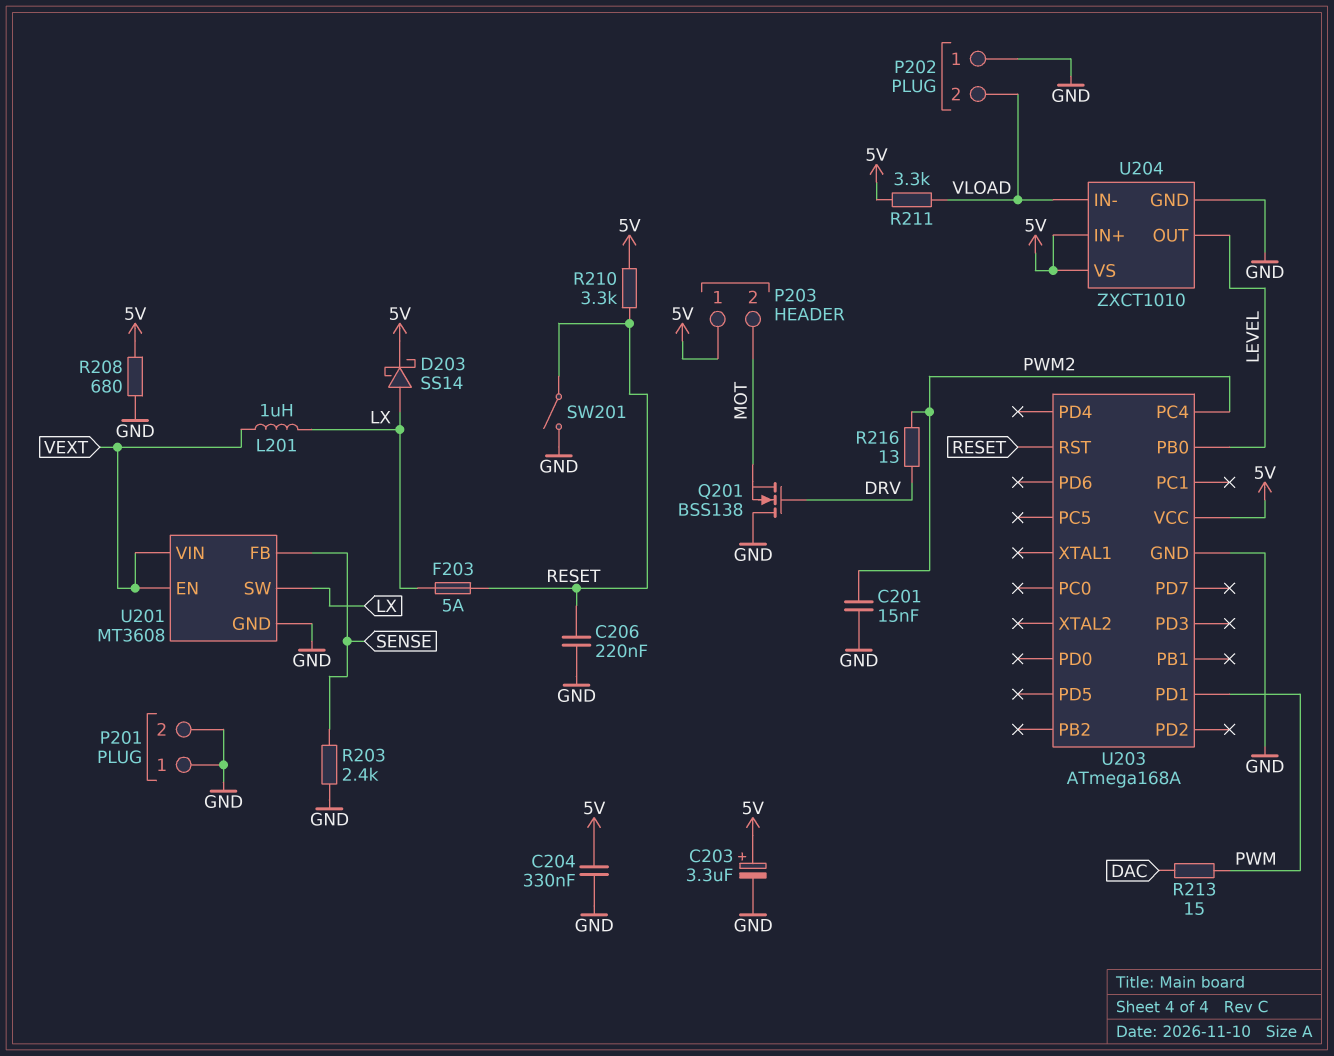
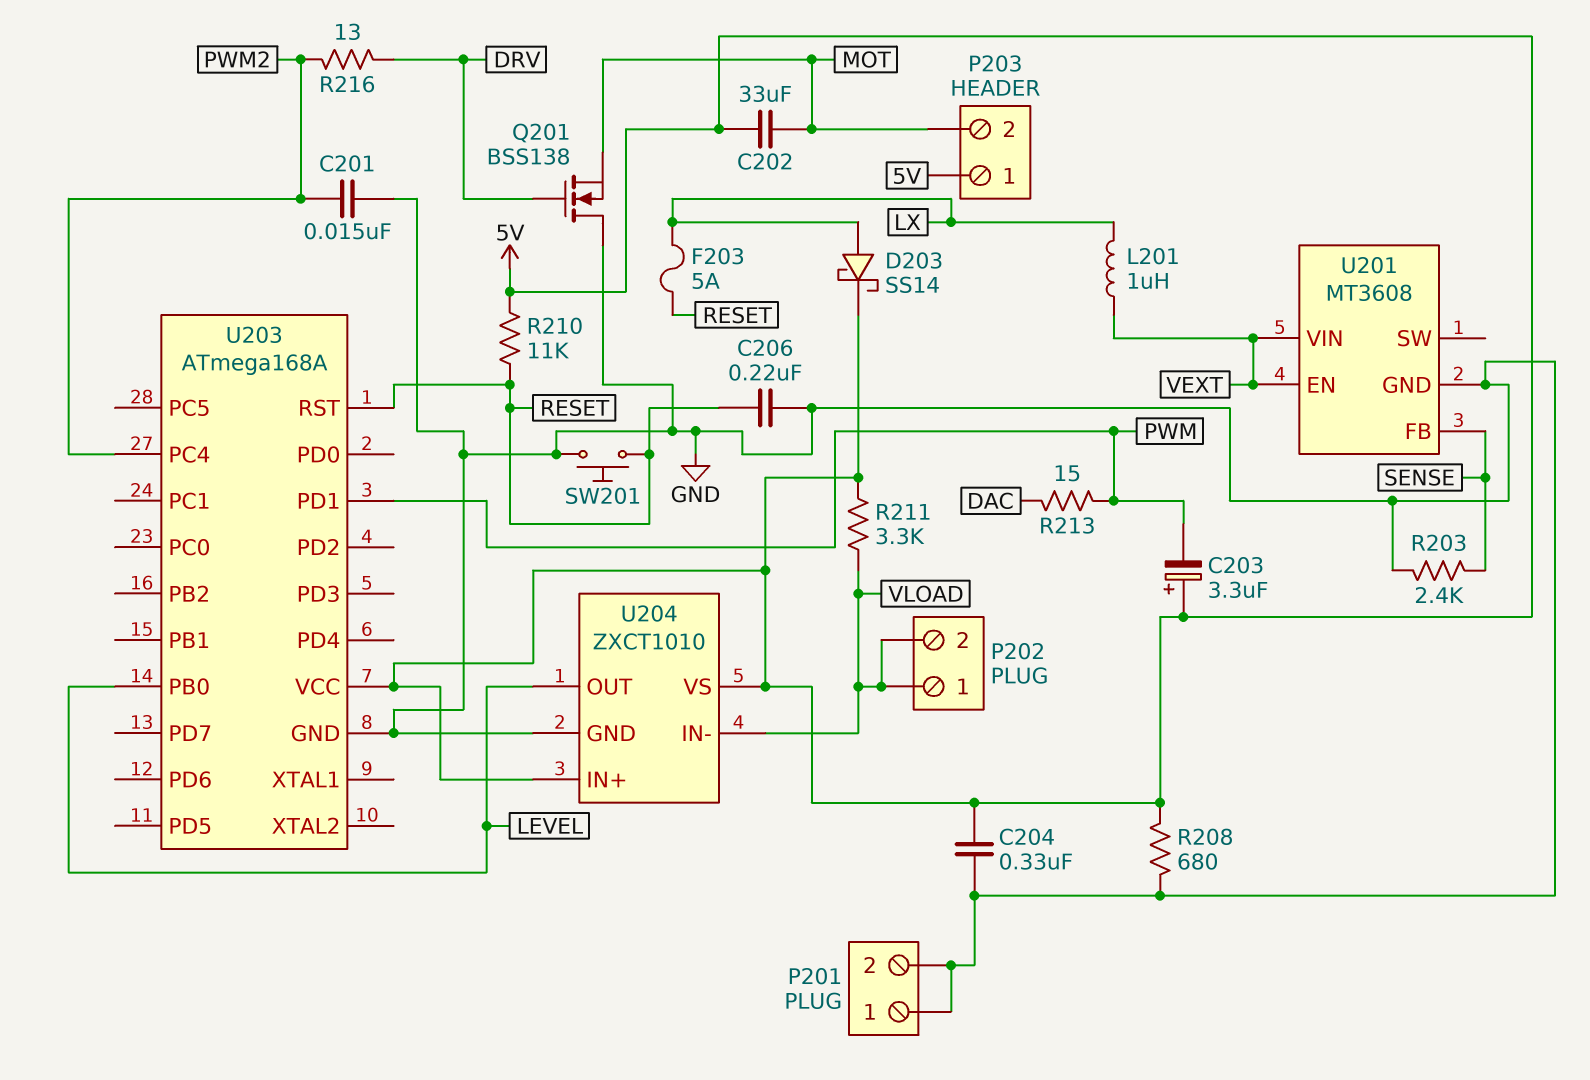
C202: none -> 33uF (5V, MOT)
C203: 3.3uF (plus 5V, minus GND) -> 3.3uF (plus 5V, minus PWM)
P202 pin 1: GND -> VLOAD
R210: 3.3k (5V, RESET) -> 11k (5V, RESET)
SW201: switch (GND, RESET) -> button (GND, RESET)
U201 pin SW: LX -> none

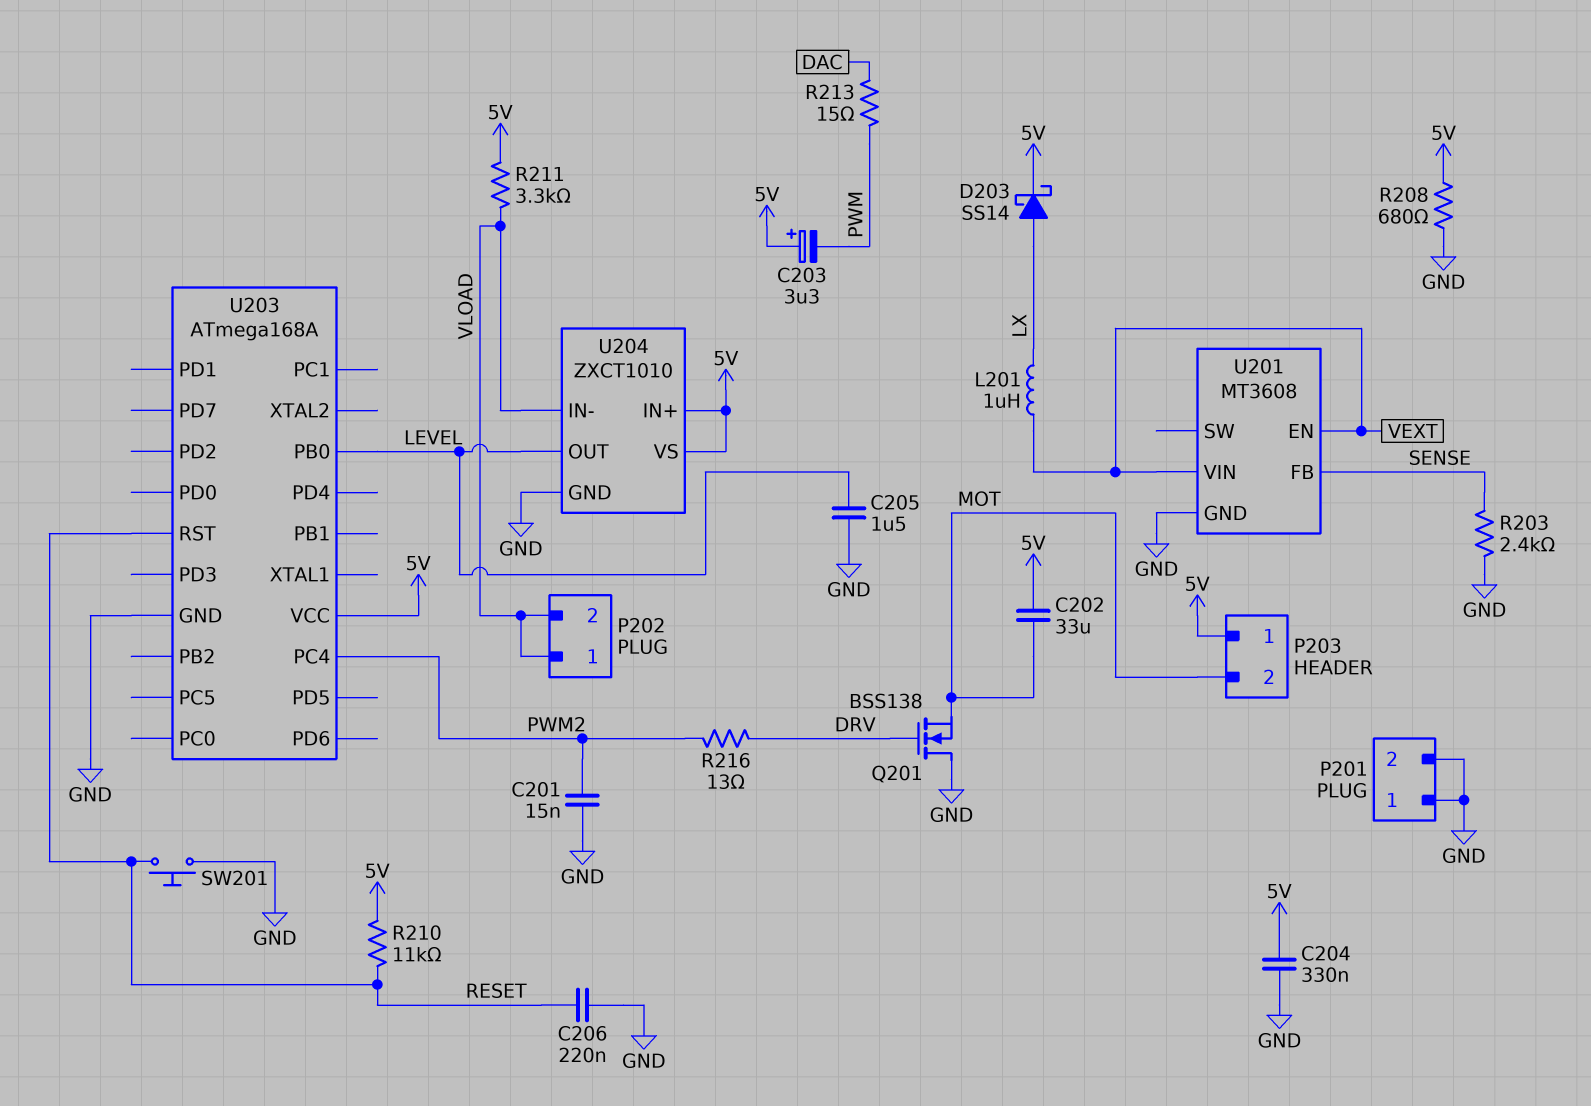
C205: none -> 1.5uF (GND, LEVEL)
F203: 5A (LX, RESET) -> none
U203 pin PD1: PWM -> none

